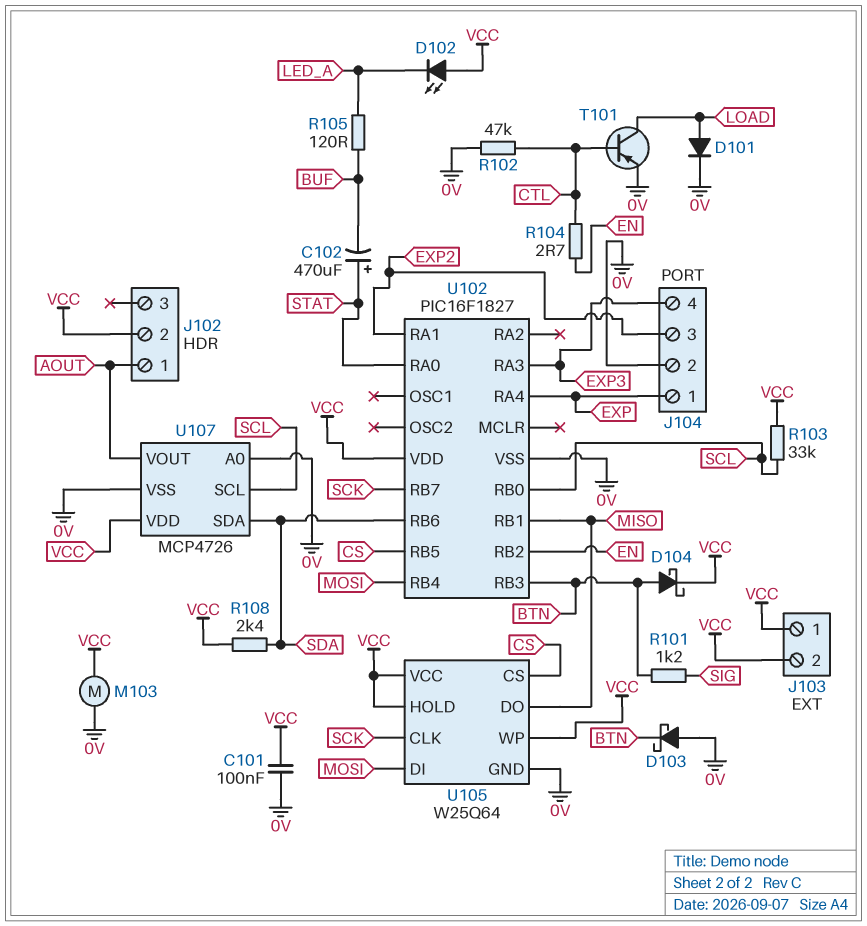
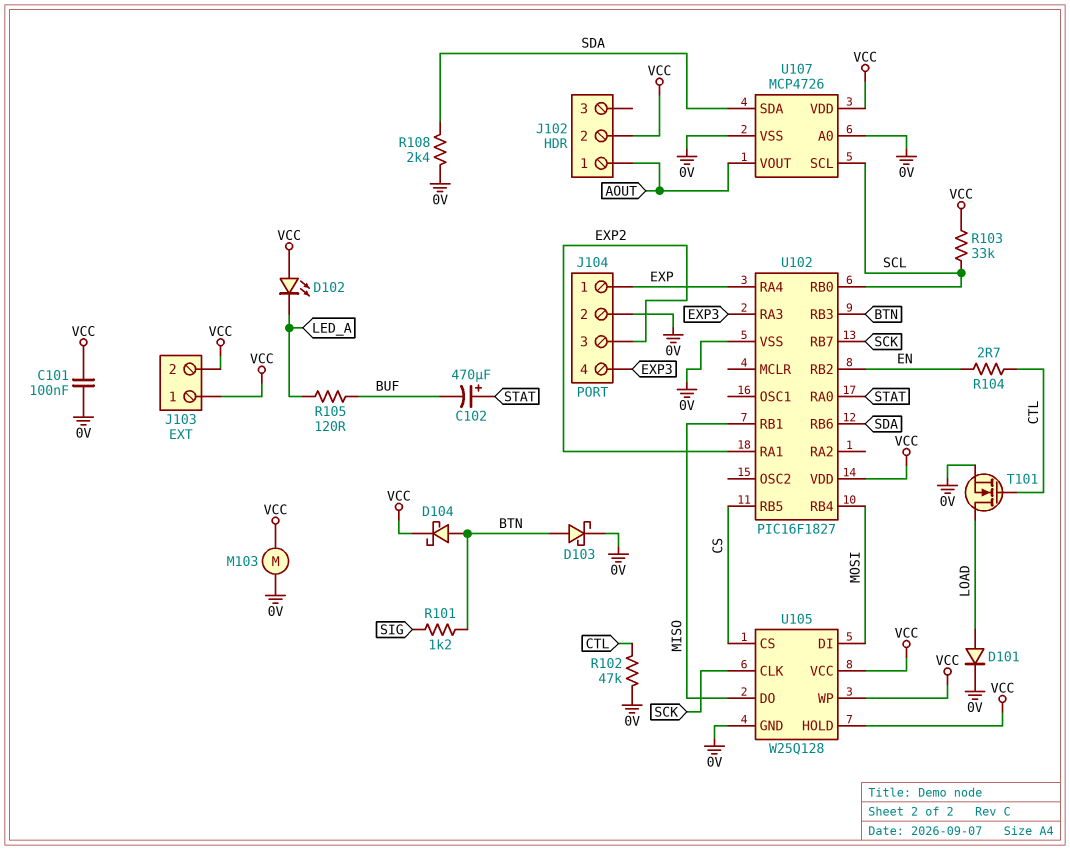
D103: schottky (A 0V, K BTN) -> schottky (A BTN, K 0V)
R108: 2.4k (SDA, VCC) -> 2.4k (0V, SDA)
T101: PNP (B CTL, C LOAD, E 0V) -> NMOS (G CTL, D LOAD, S 0V)
U105: W25Q64 -> W25Q128

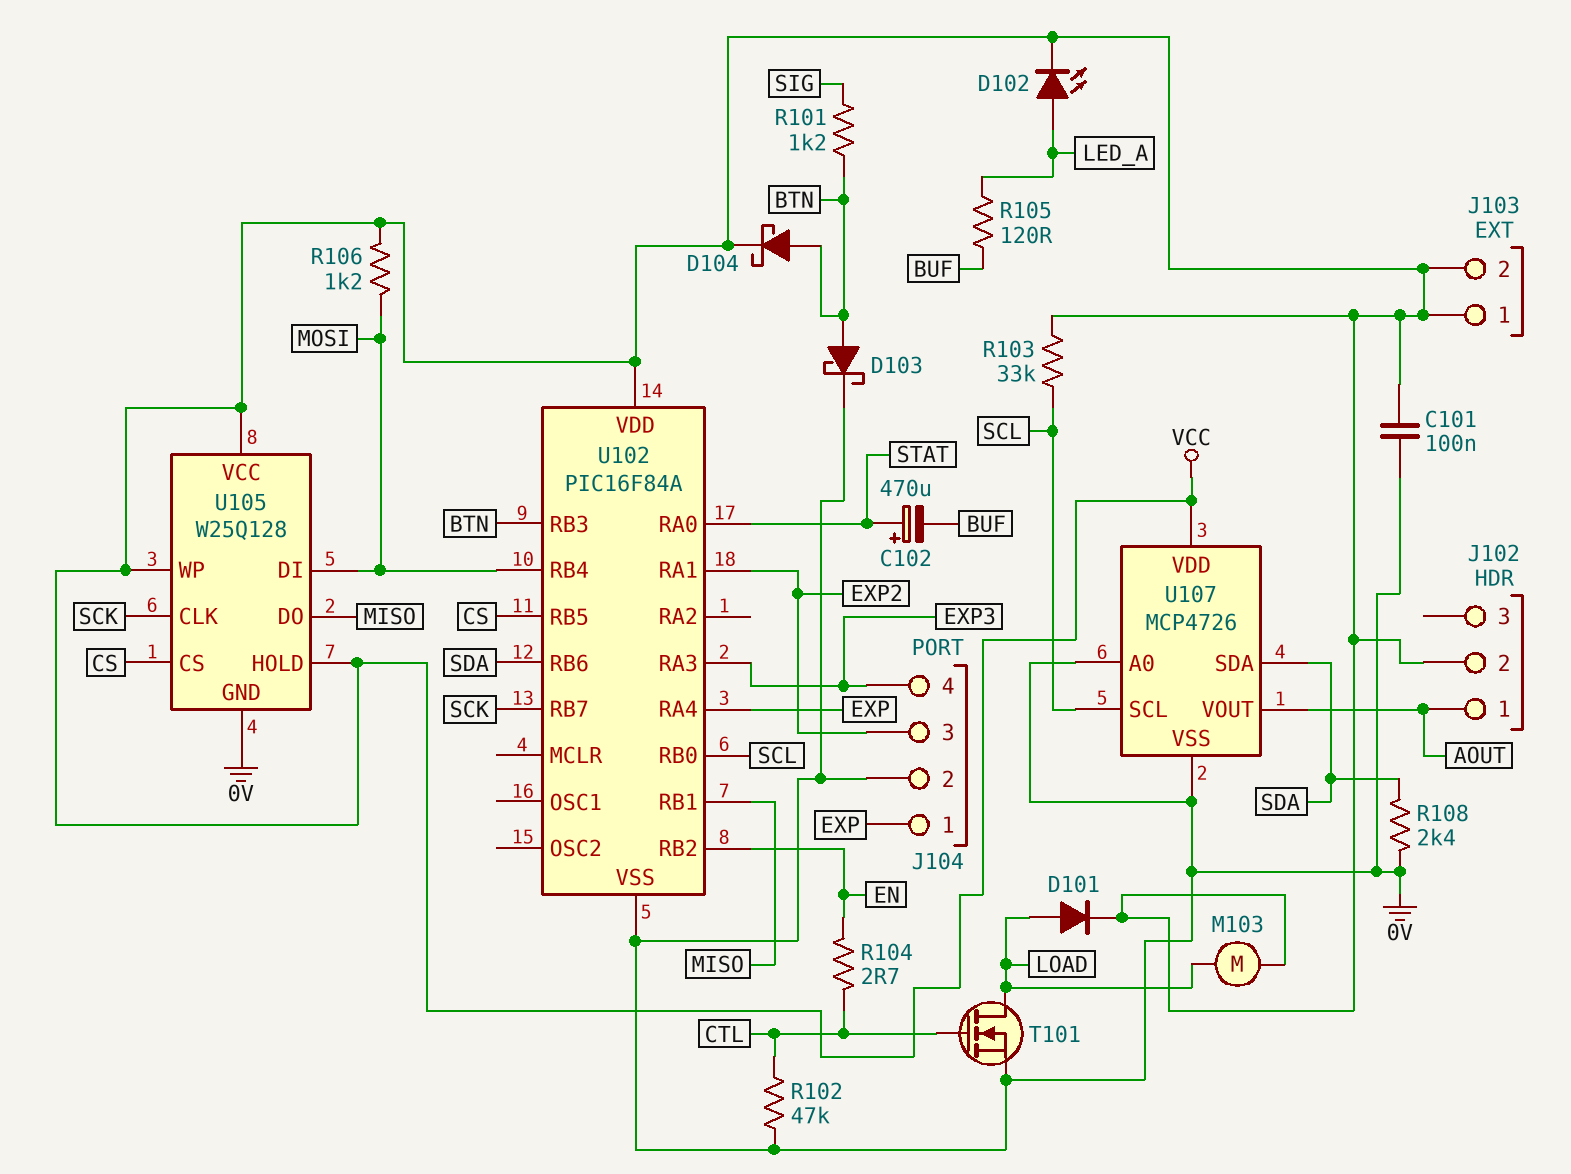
D101: diode (A LOAD, K 0V) -> diode (A LOAD, K VCC)
D102: LED (A VCC, K LED_A) -> LED (A LED_A, K VCC)
M103: motor (0V, VCC) -> motor (LOAD, VCC)
R106: none -> 1.2k (MOSI, VCC)
U102: PIC16F1827 -> PIC16F84A

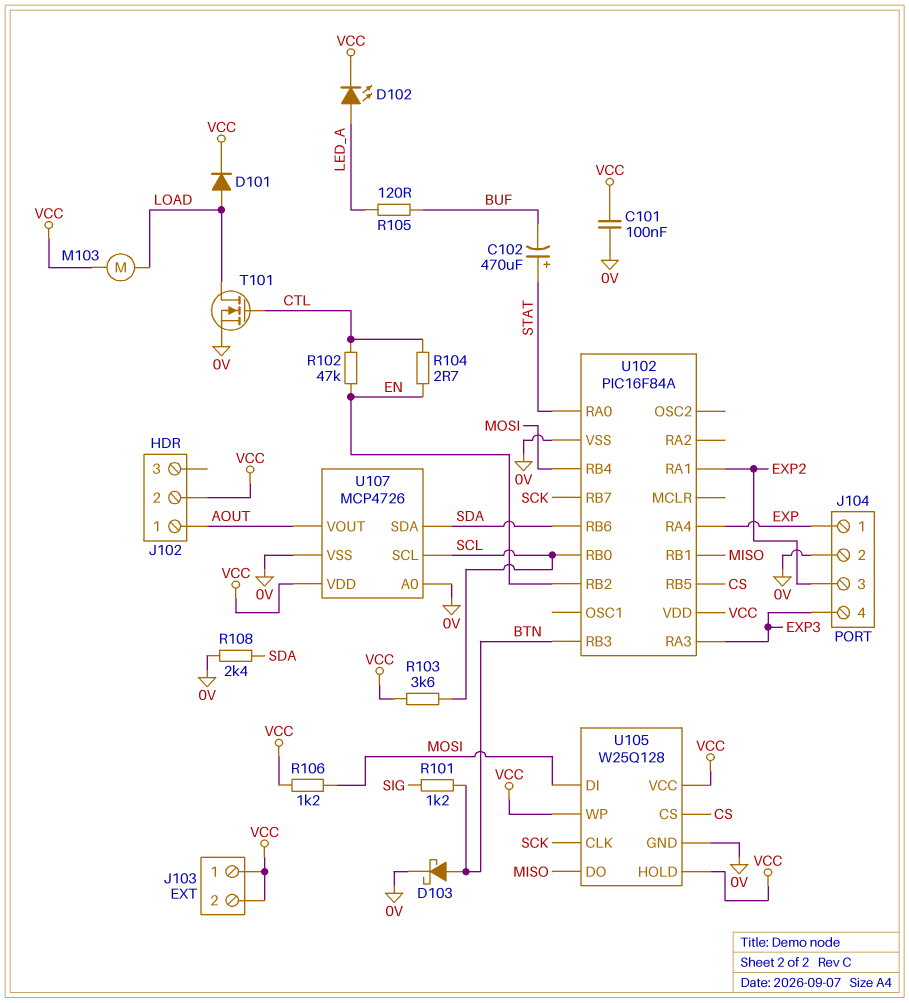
D104: schottky (A BTN, K VCC) -> none
R102: 47k (0V, CTL) -> 47k (CTL, EN)
R103: 33k (SCL, VCC) -> 3.6k (SCL, VCC)

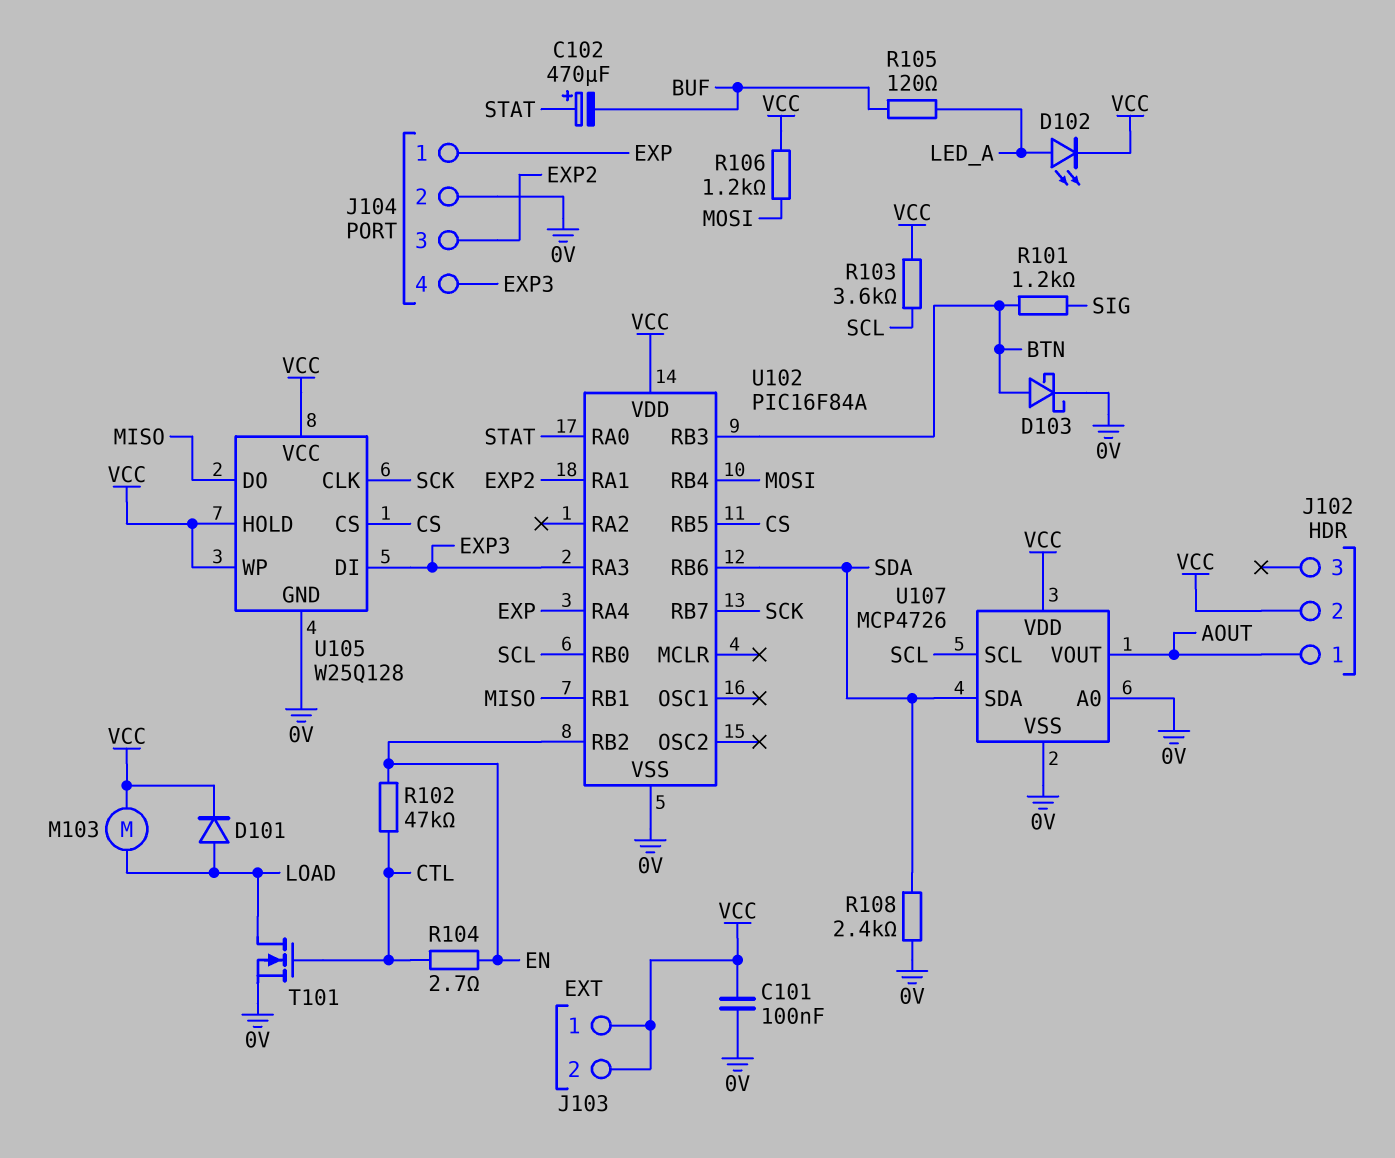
U105 pin DI: MOSI -> EXP3

